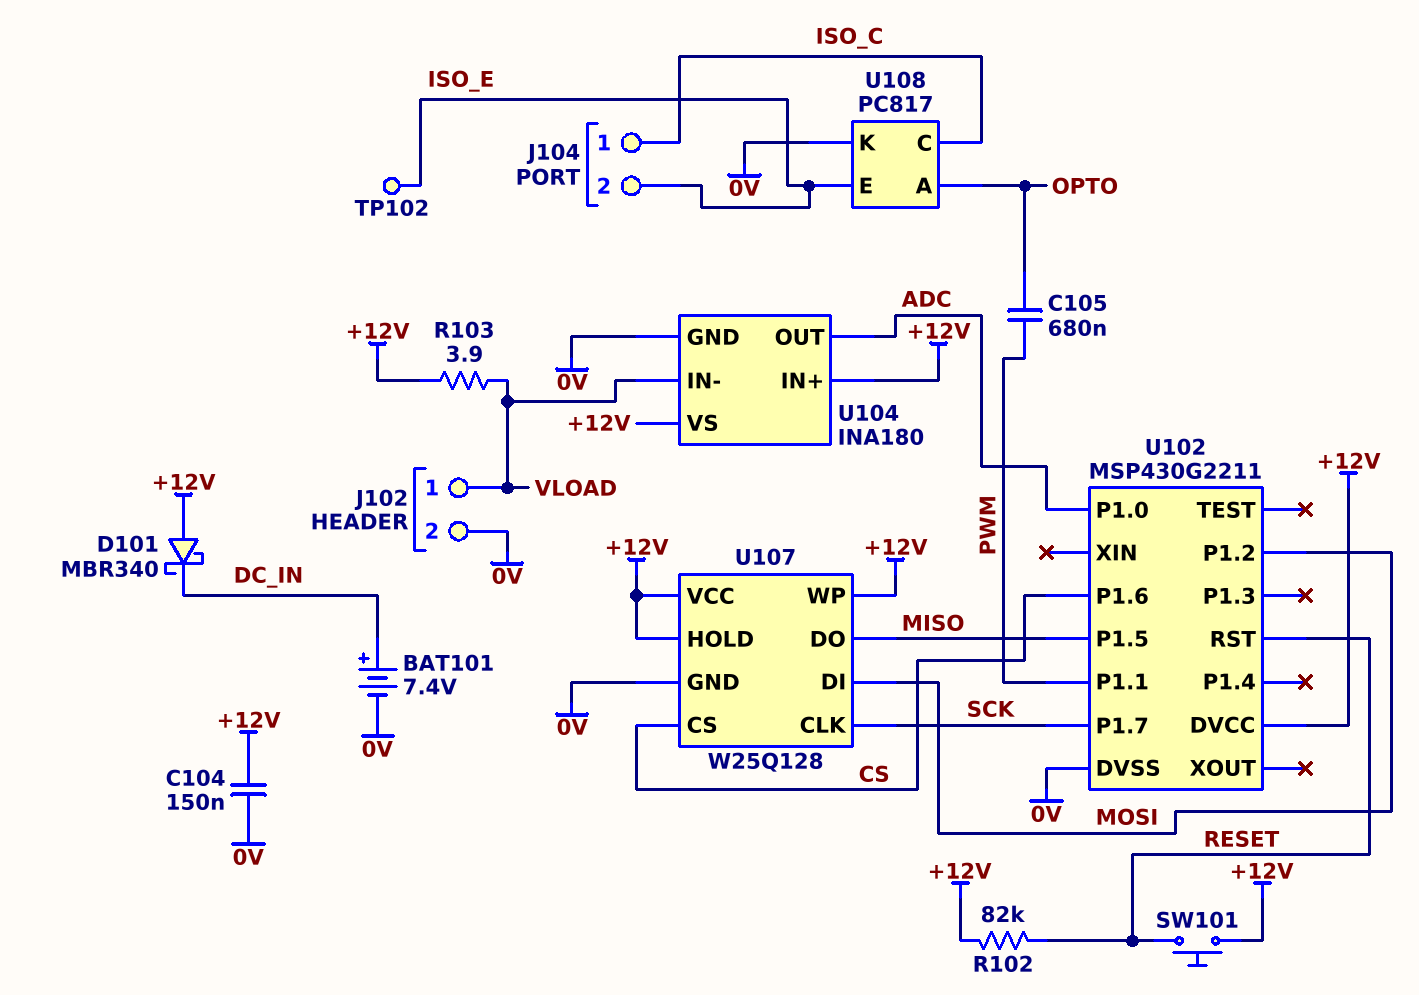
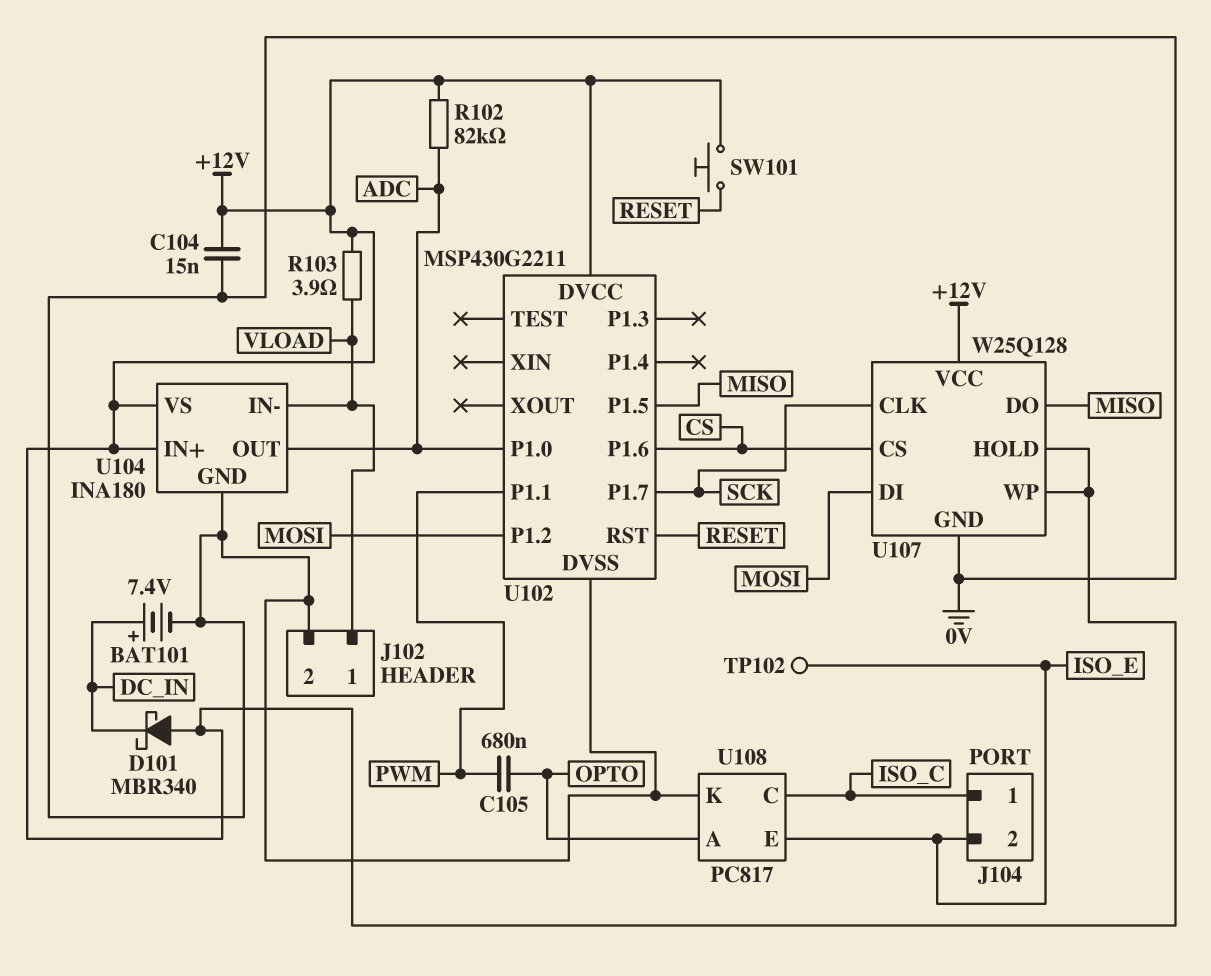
C104: 150nF (+12V, 0V) -> 15nF (+12V, 0V)
R102: 82k (+12V, RESET) -> 82k (+12V, ADC)

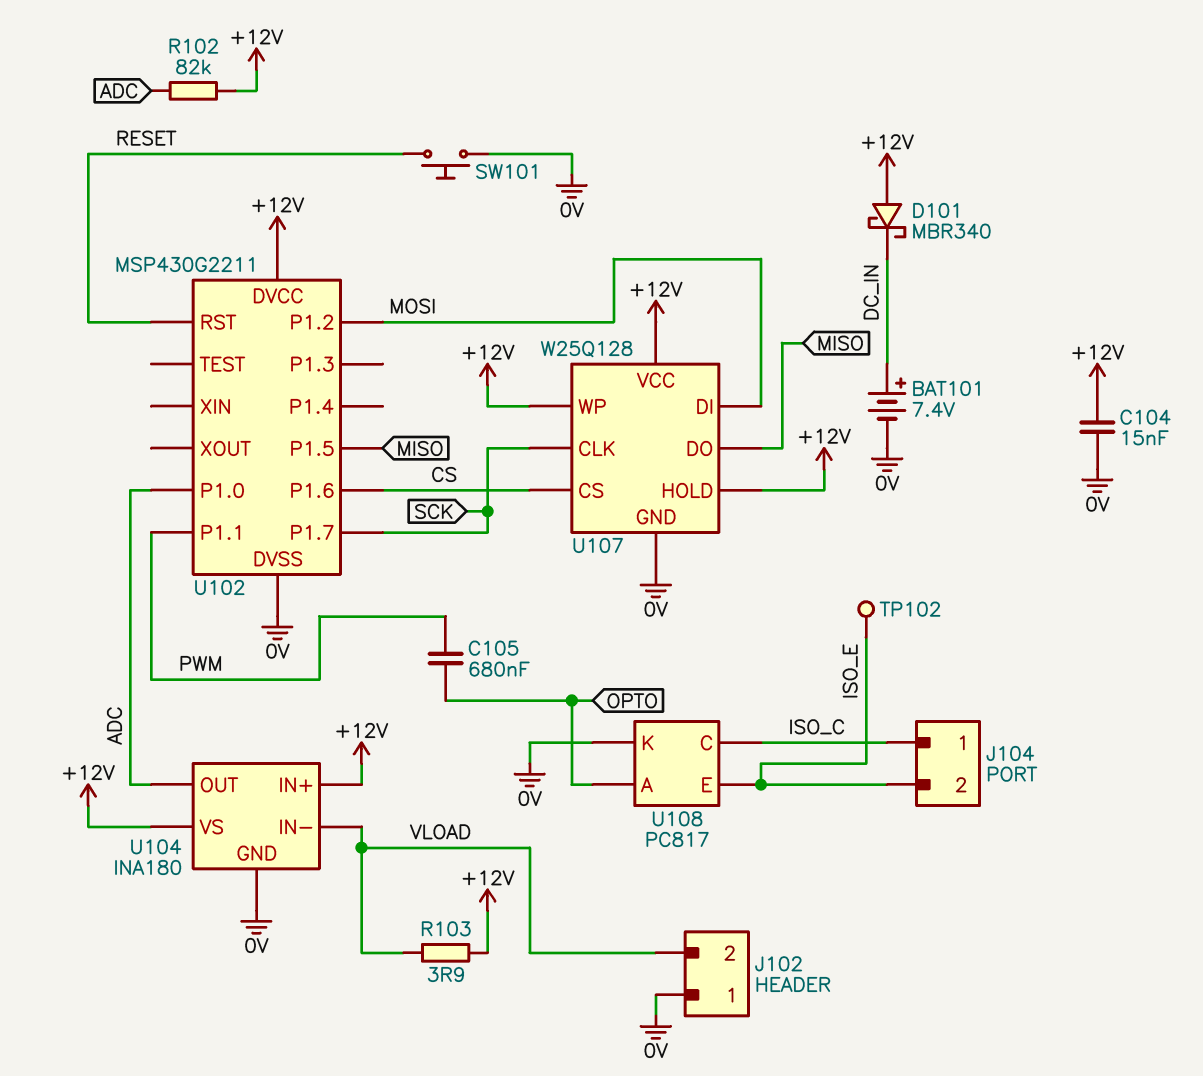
J102 pin 1: VLOAD -> 0V
J102 pin 2: 0V -> VLOAD
SW101: button (+12V, RESET) -> button (0V, RESET)

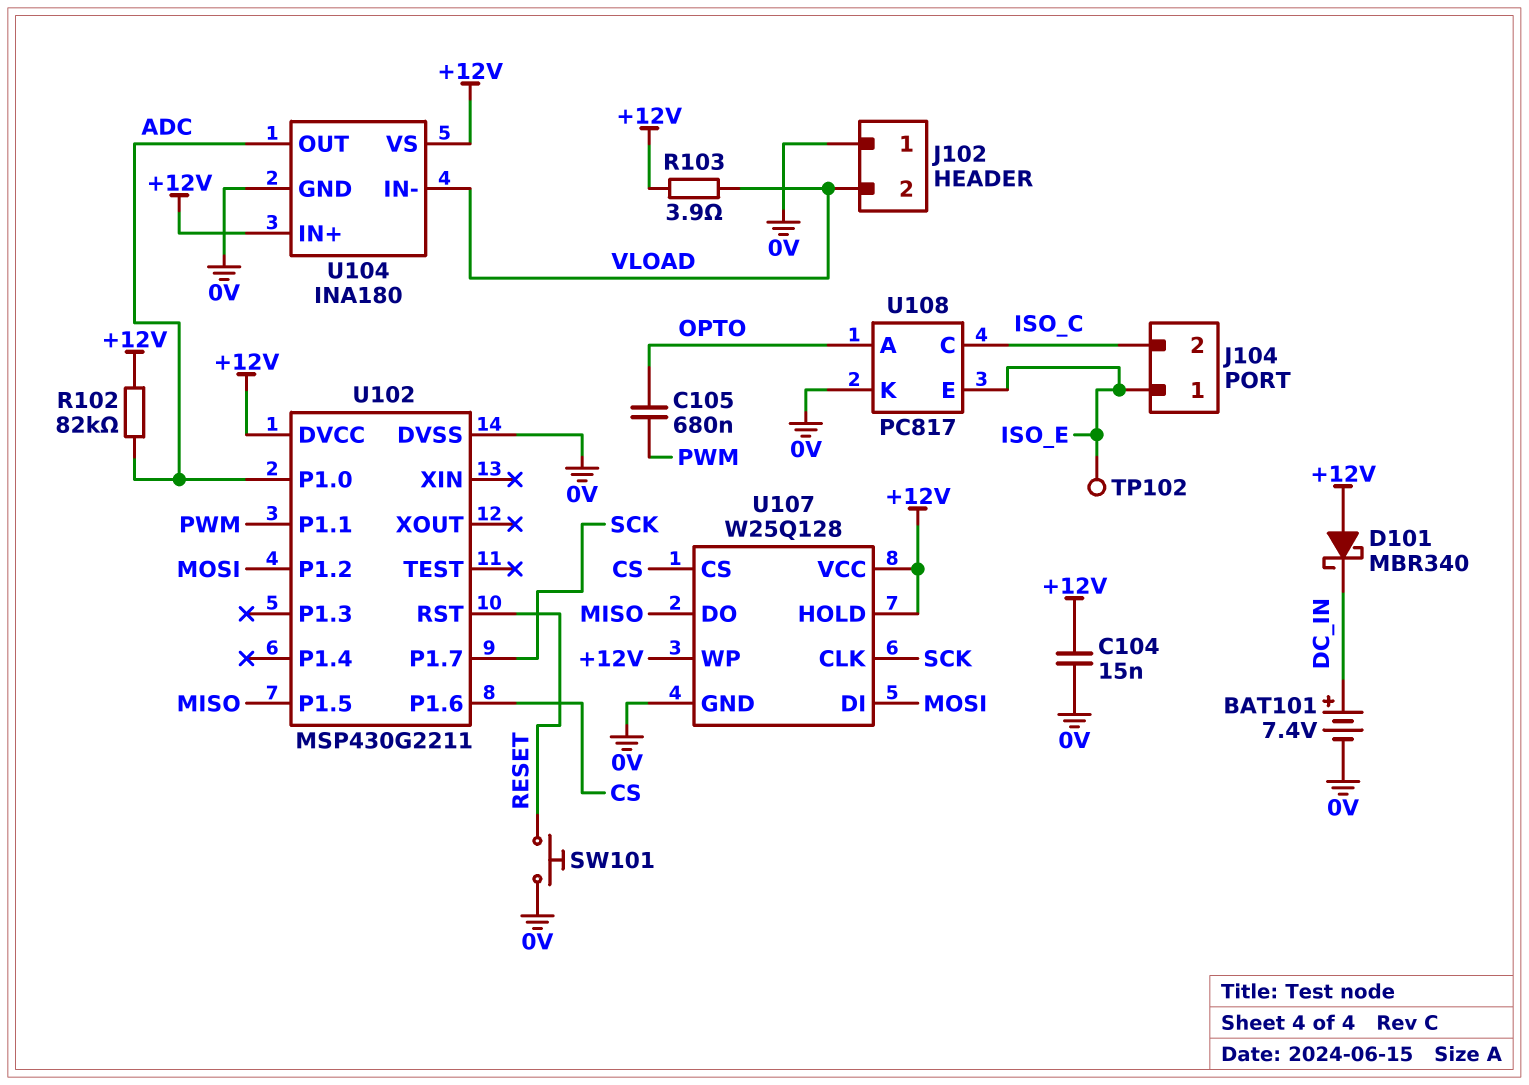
J104 pin 1: ISO_C -> ISO_E
J104 pin 2: ISO_E -> ISO_C

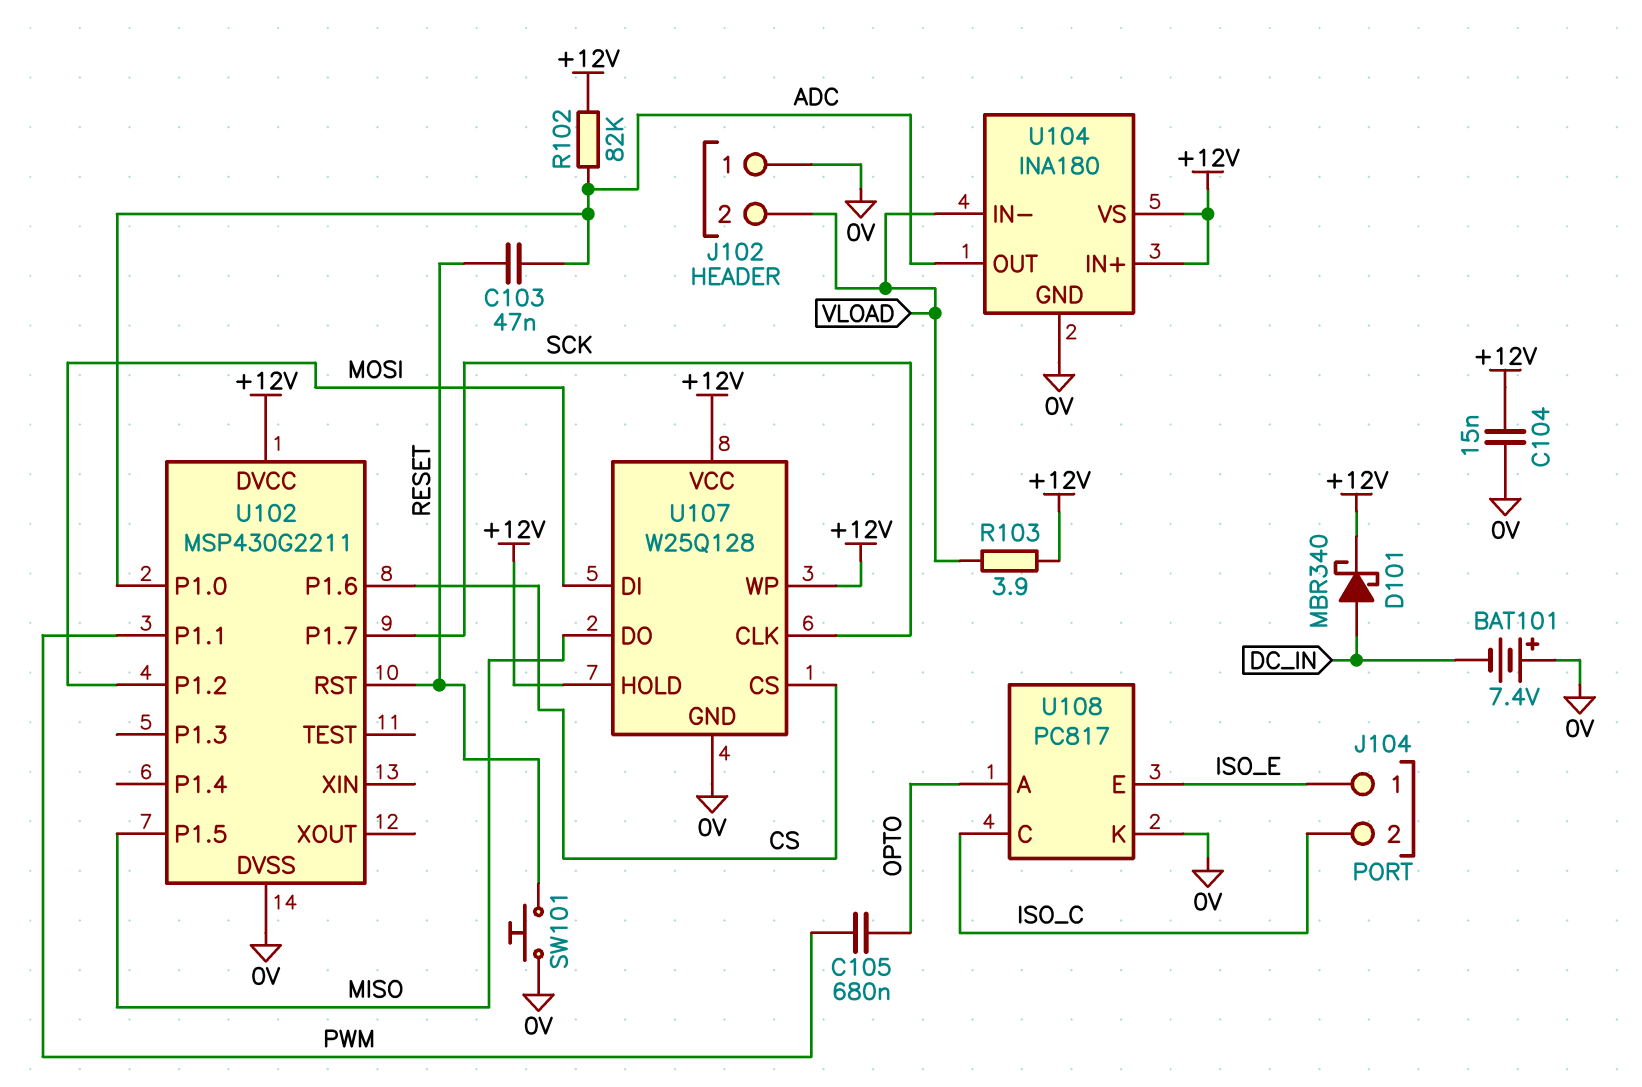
BAT101: 7.4V (plus DC_IN, minus 0V) -> 7.4V (plus 0V, minus DC_IN)
C103: none -> 47nF (ADC, RESET)
D101: schottky MBR340 (A +12V, K DC_IN) -> schottky MBR340 (A DC_IN, K +12V)
TP102: test point (ISO_E) -> none

